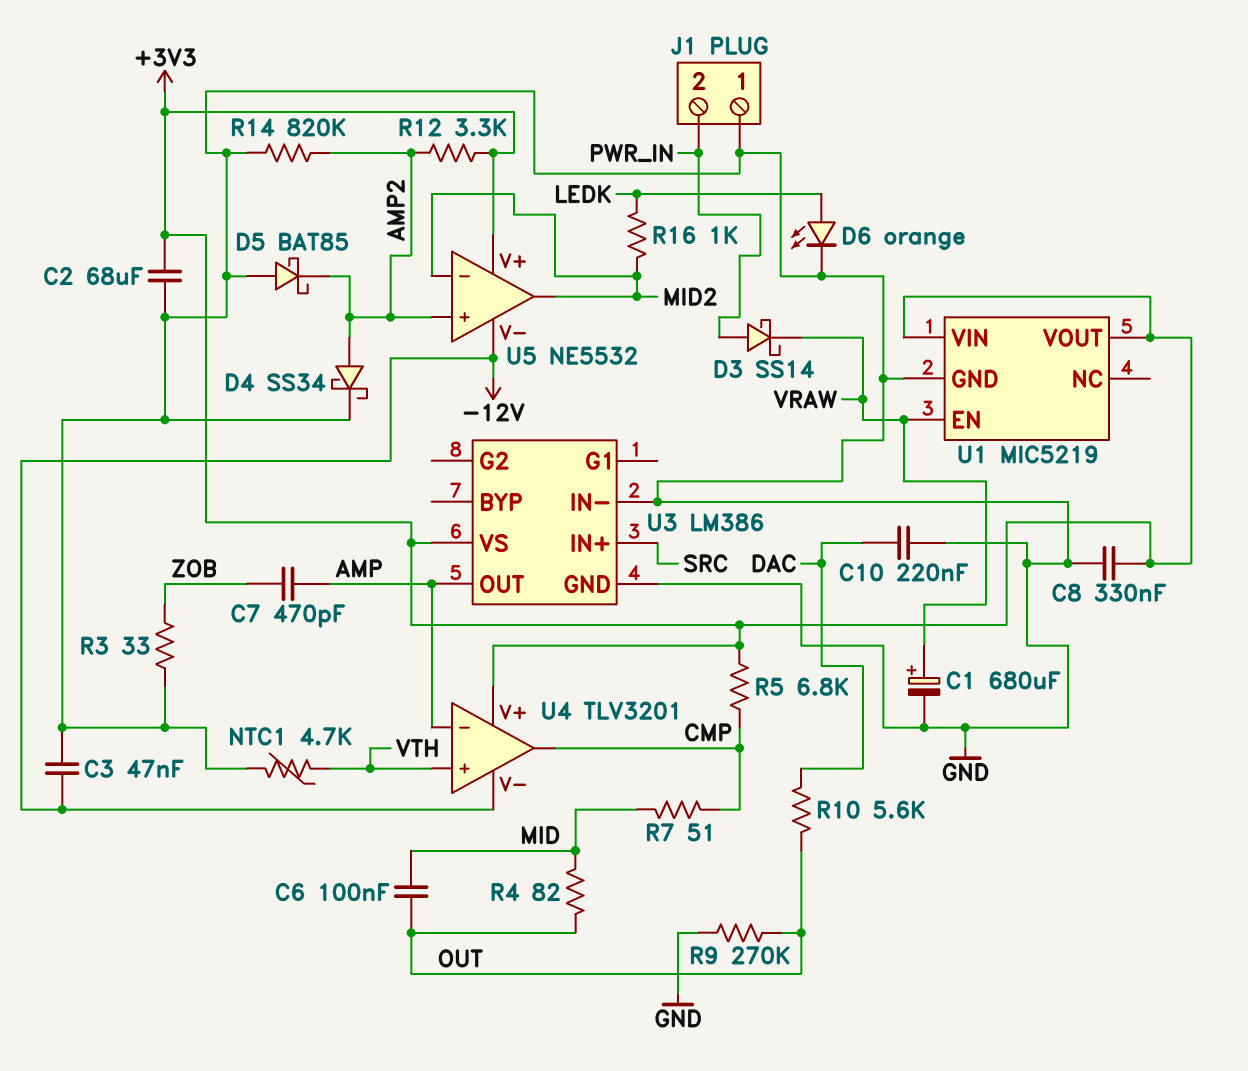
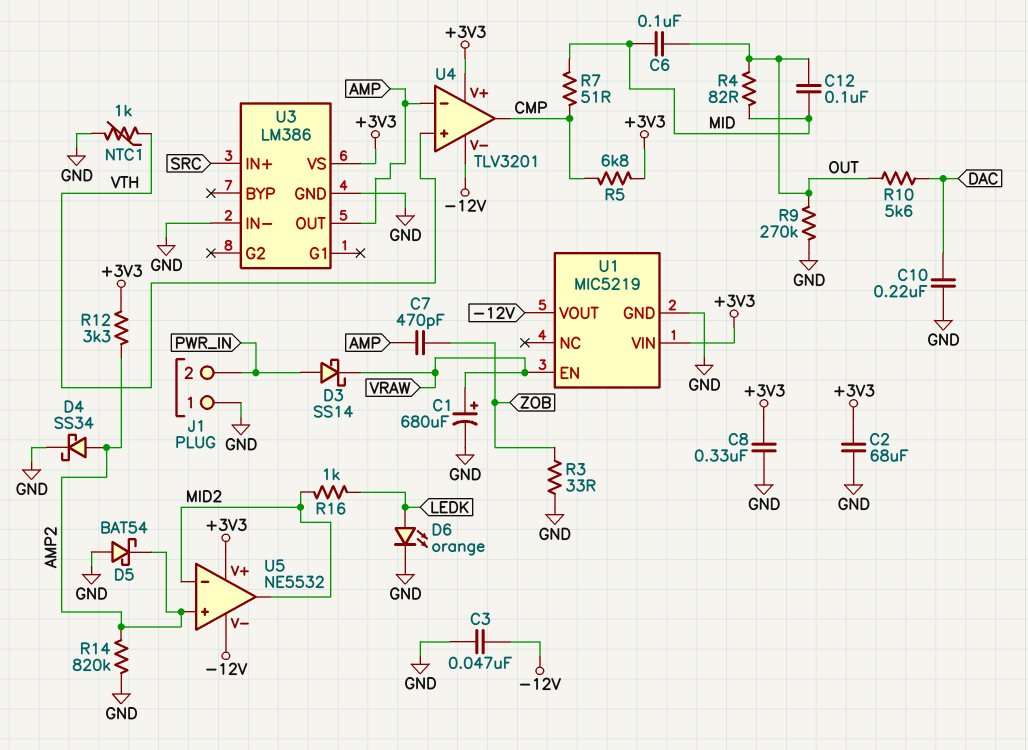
C12: none -> 100nF (MID, OUT)
D5: schottky BAT85 (A GND, K AMP2) -> schottky BAT54 (A GND, K AMP2)
NTC1: 4.7k (GND, VTH) -> 1k (GND, VTH)
U1 pin VOUT: +3V3 -> -12V

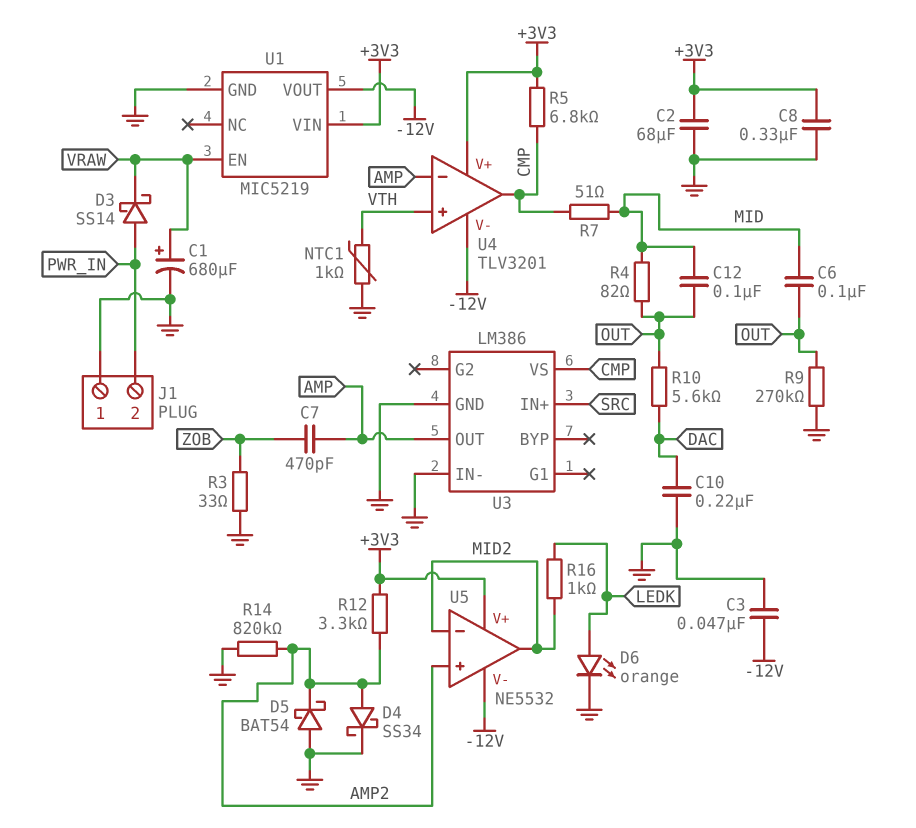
U3 pin VS: +3V3 -> CMP

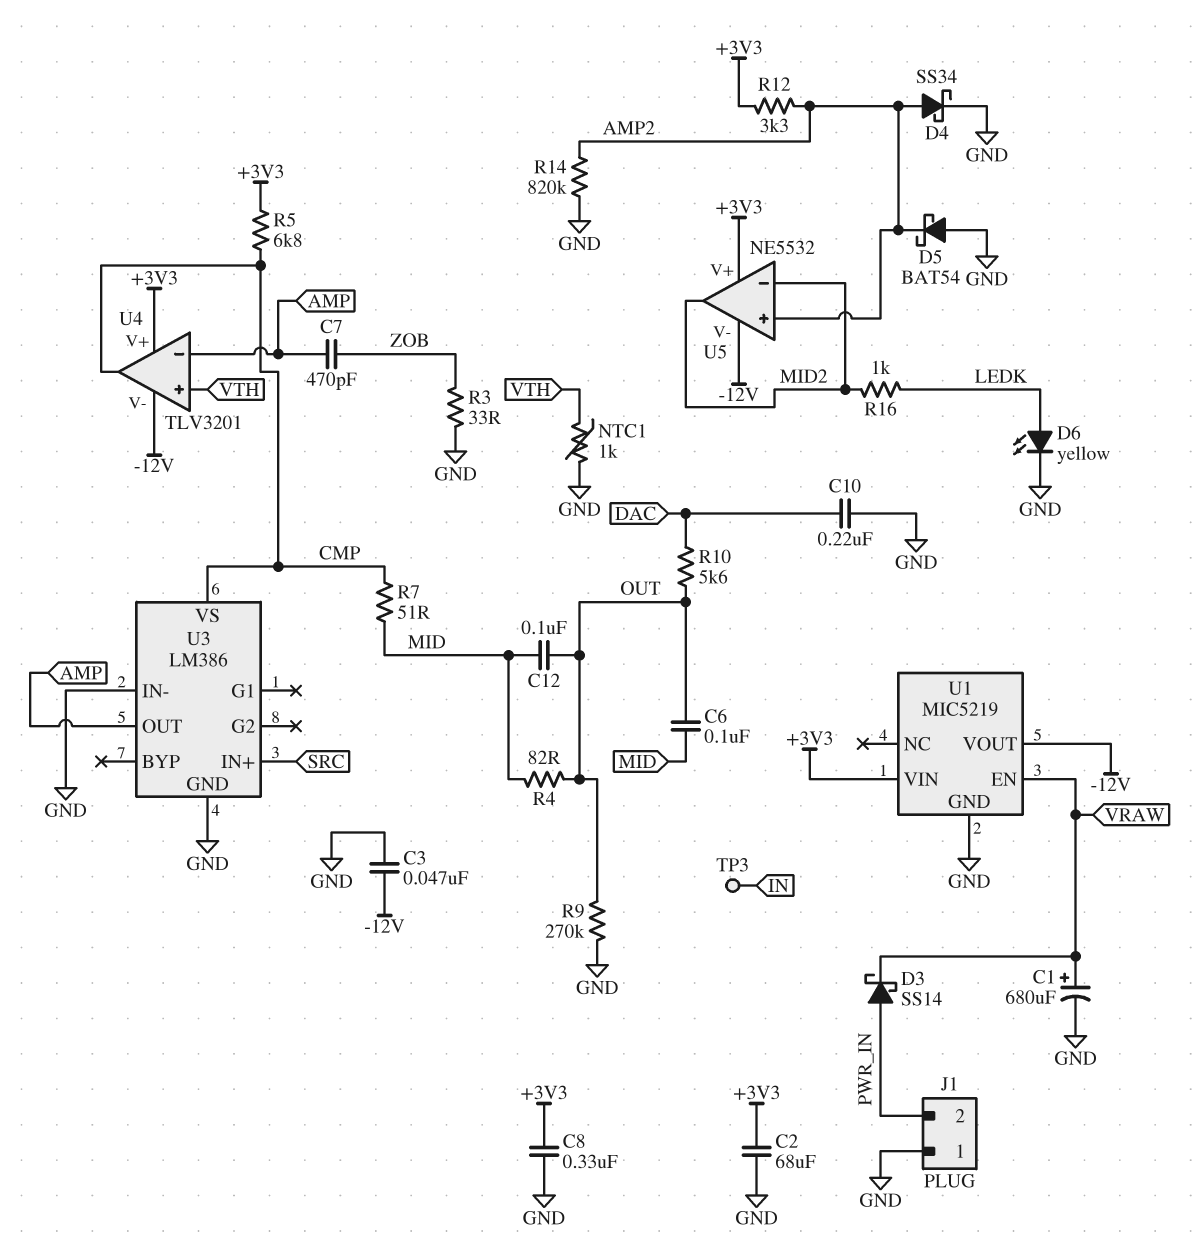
D6: LED orange (A LEDK, K GND) -> LED yellow (A LEDK, K GND)
TP3: none -> test point (IN)

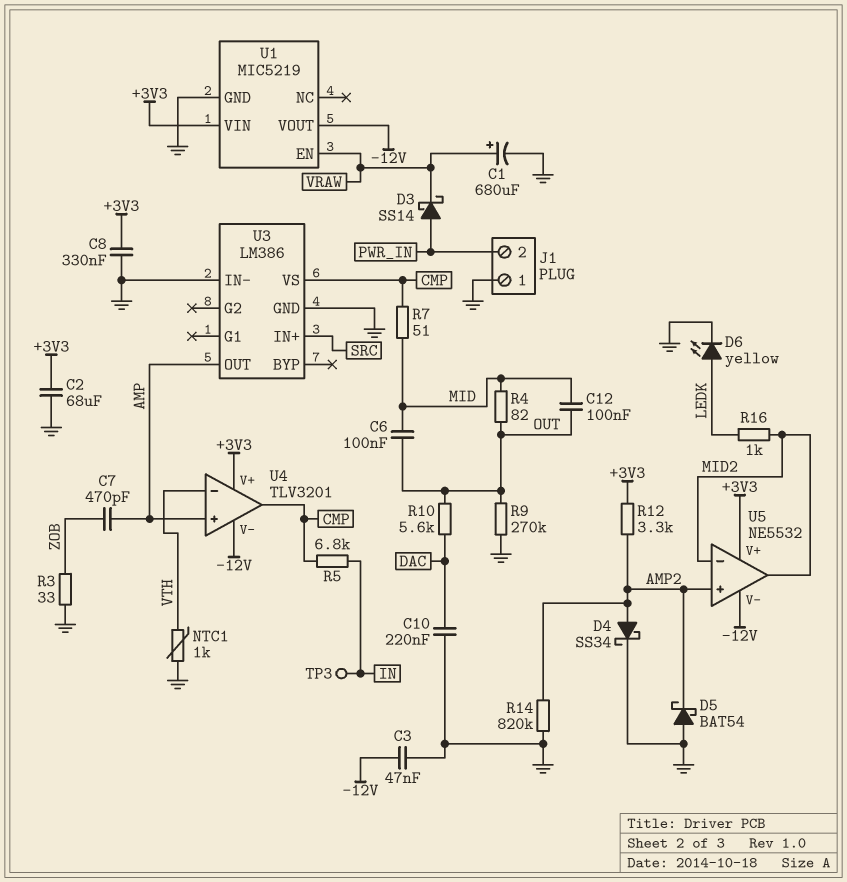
R5: 6.8k (+3V3, CMP) -> 6.8k (CMP, IN)
U4 pin in+: VTH -> AMP
U4 pin in-: AMP -> VTH

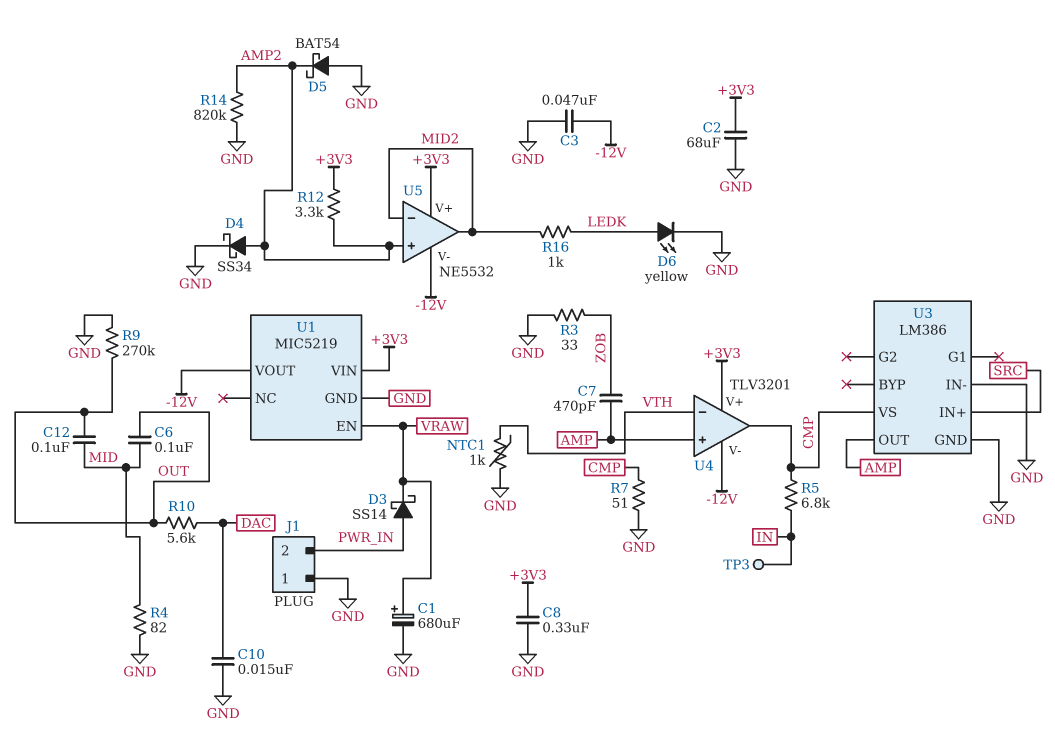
C10: 220nF (DAC, GND) -> 15nF (DAC, GND)
R4: 82 (MID, OUT) -> 82 (GND, MID)
R7: 51 (CMP, MID) -> 51 (CMP, GND)

